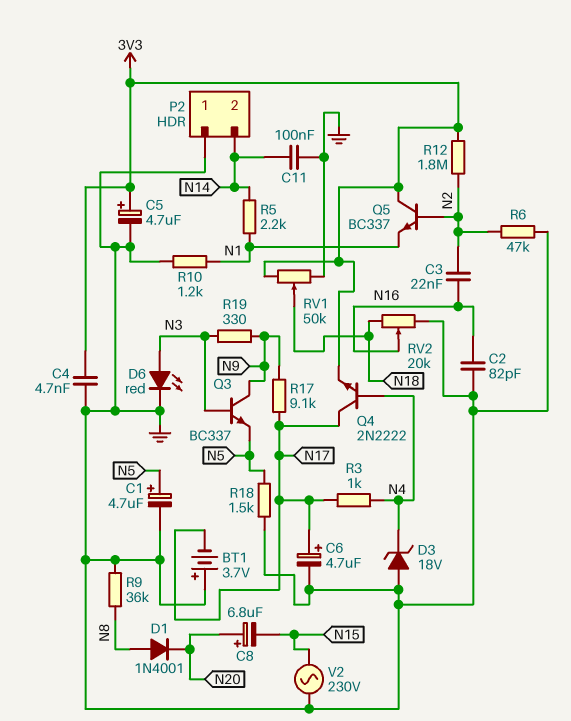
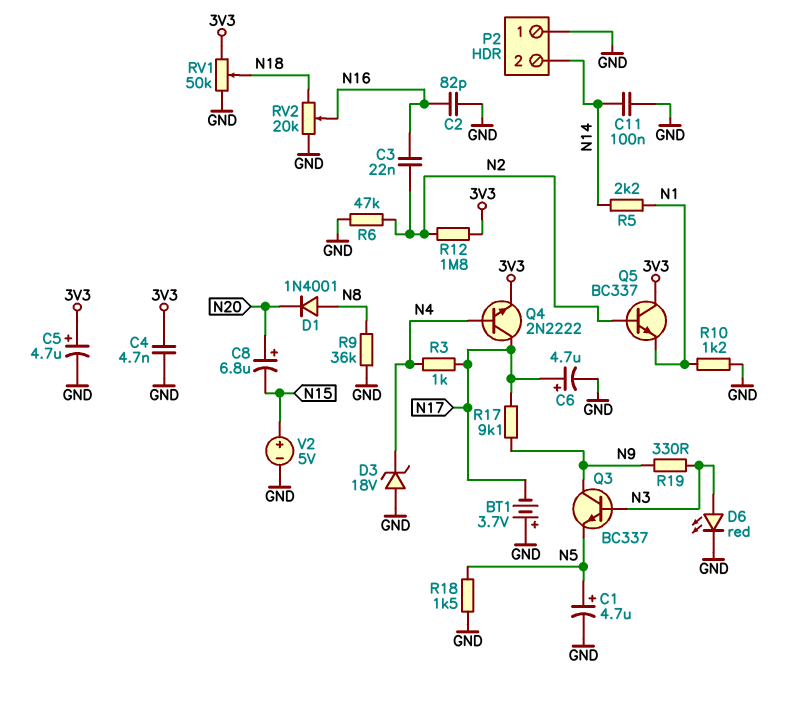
V2: AC 230V (GND, N15) -> 5V (plus N15, minus GND)

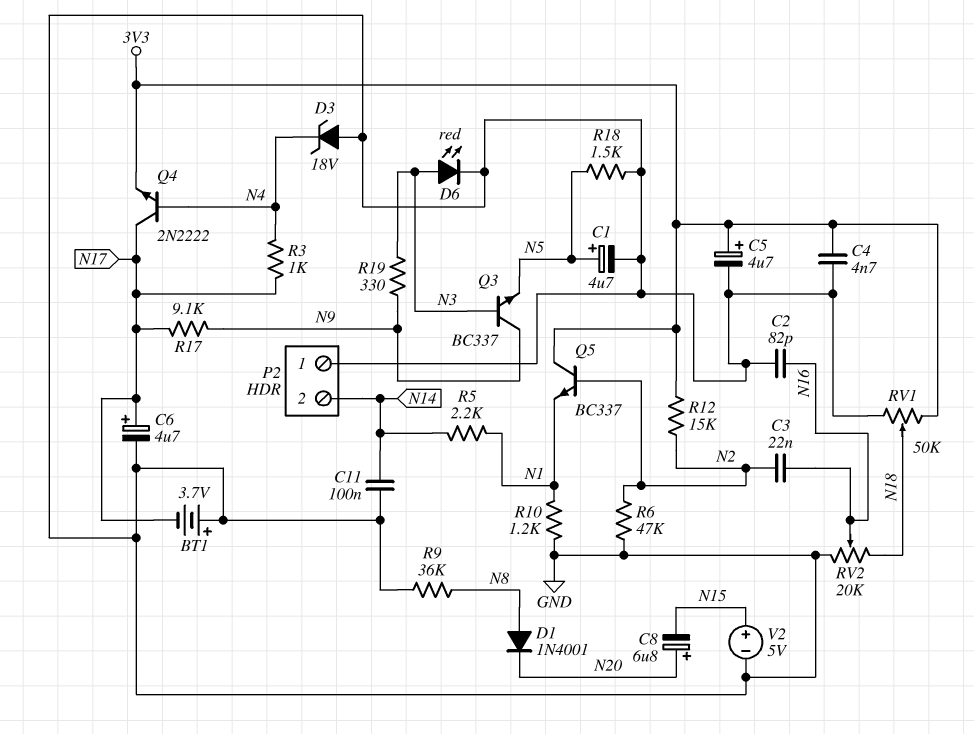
R12: 1.8M (3V3, N2) -> 15k (3V3, N2)

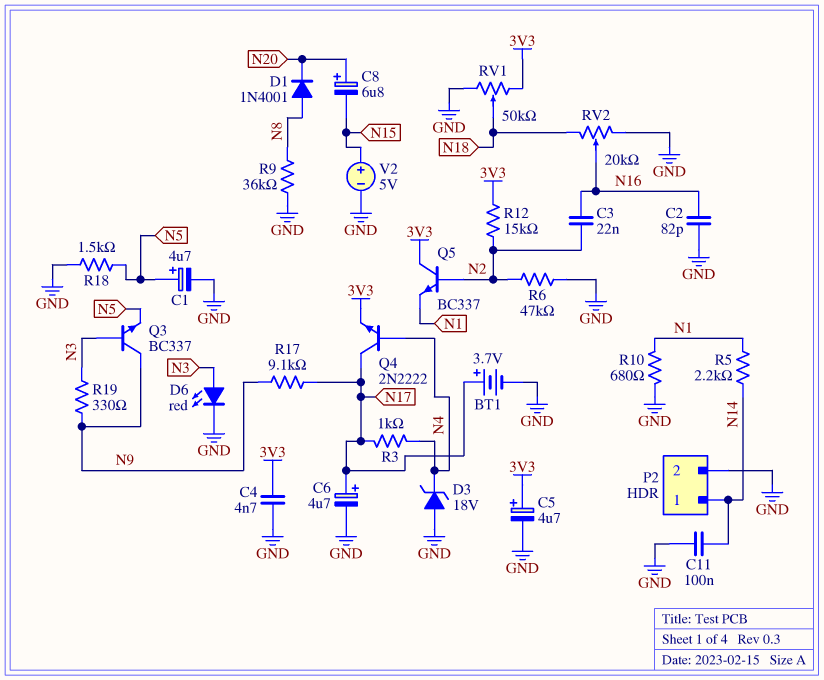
BT1: 3.7V (plus GND, minus N17) -> 3.7V (plus N17, minus GND)
P2 pin 1: GND -> N14
P2 pin 2: N14 -> GND
R10: 1.2k (GND, N1) -> 680 (GND, N1)

